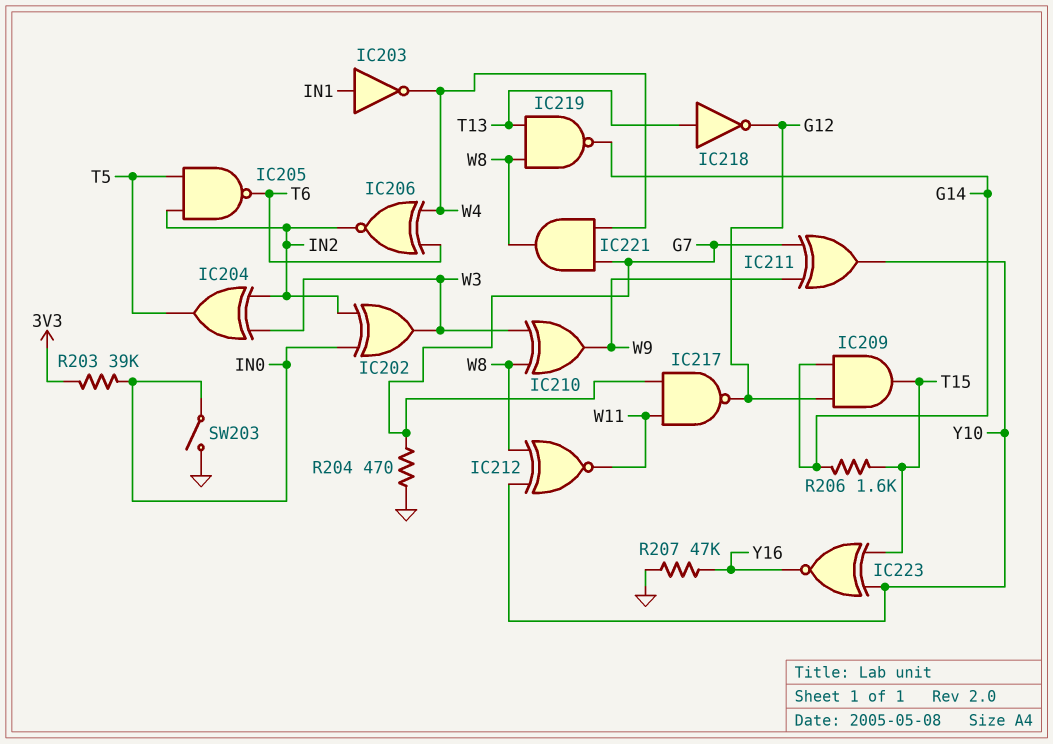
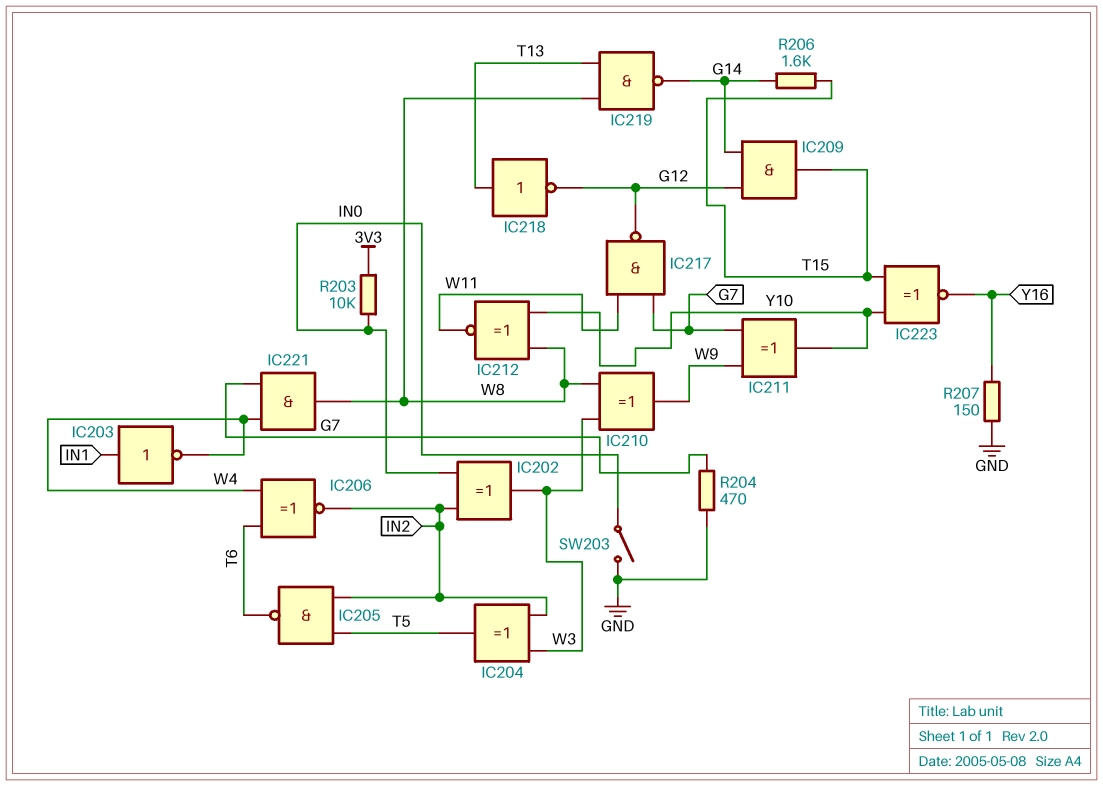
R203: 39k (3V3, IN0) -> 10k (3V3, IN0)
R207: 47k (GND, Y16) -> 150 (GND, Y16)

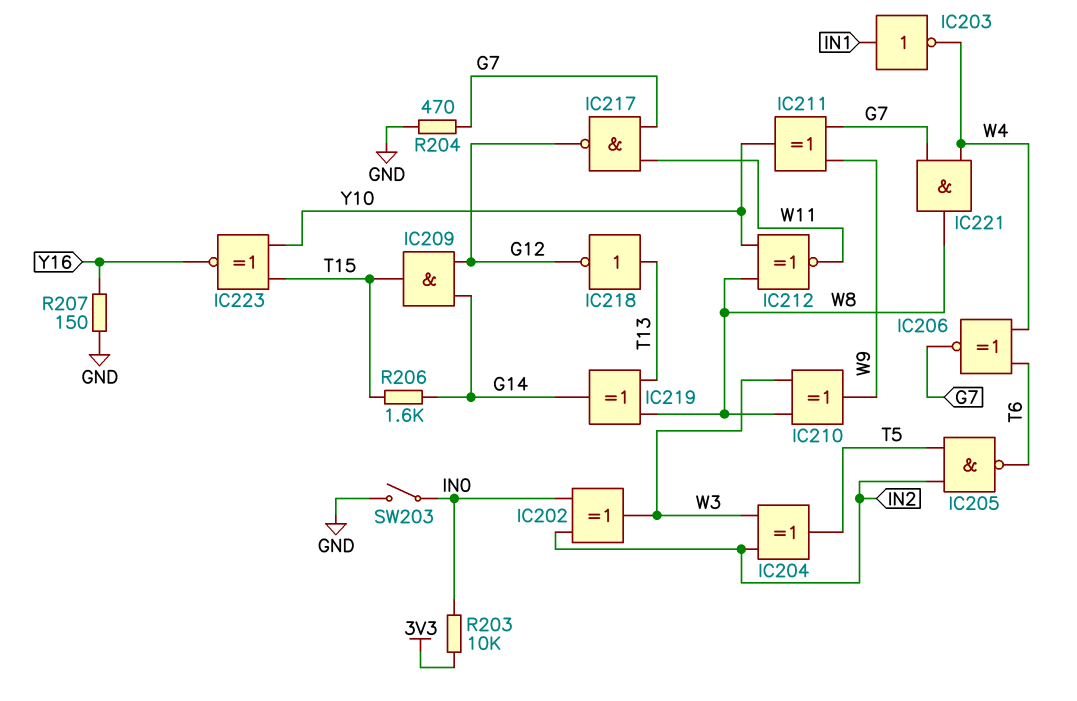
IC206: XNOR (in T6, in W4, out IN2) -> XNOR (in T6, in W4, out G7)
IC219: NAND (in T13, in W8, out G14) -> XOR (in T13, in W8, out G14)

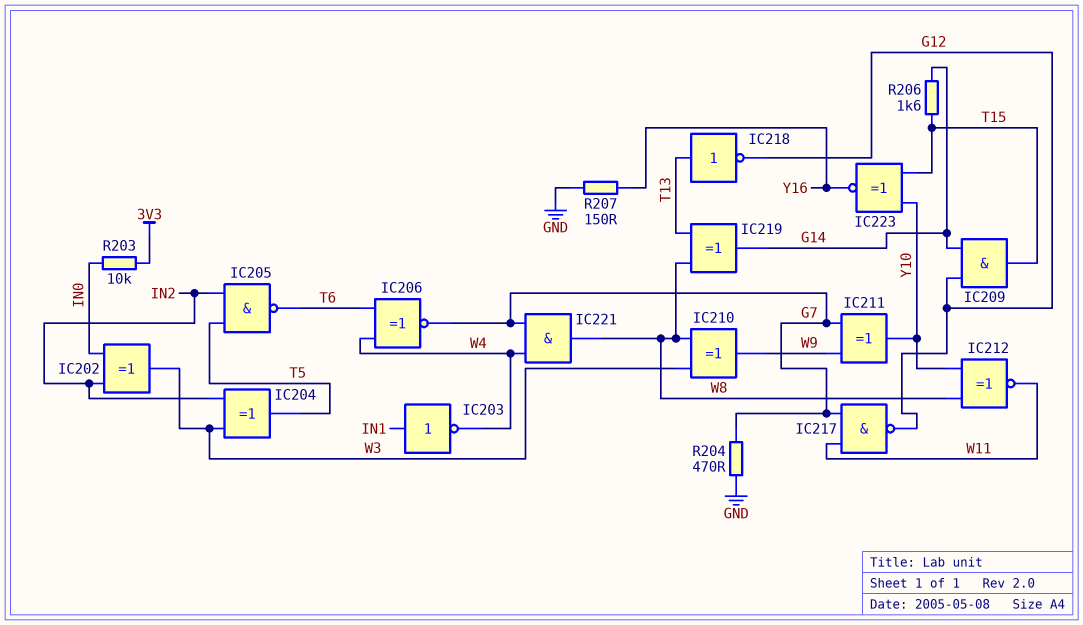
SW203: switch (GND, IN0) -> none

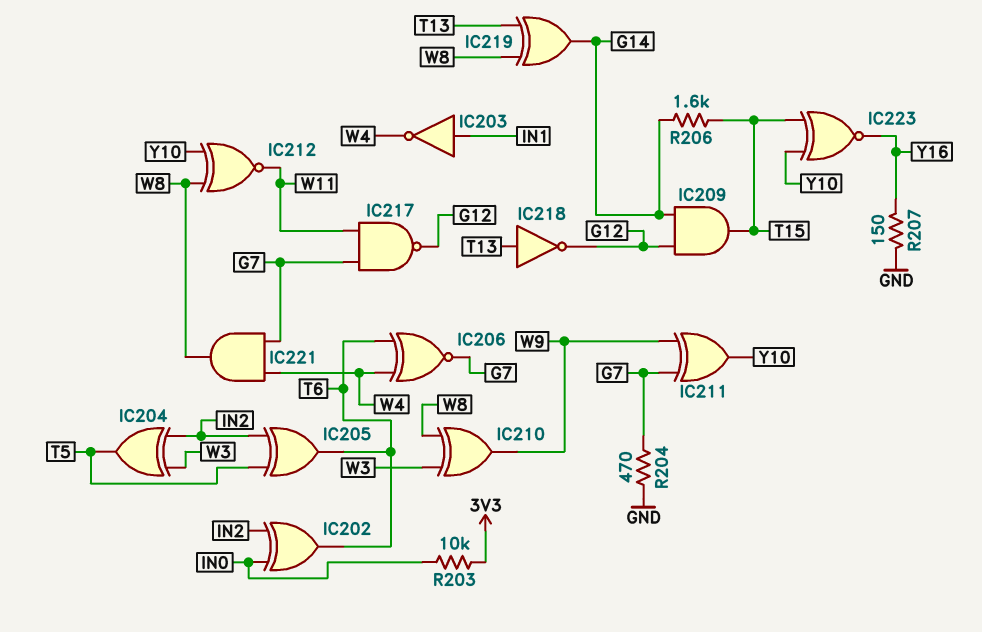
IC202: XOR (in IN0, in IN2, out W3) -> XOR (in IN0, in IN2, out T6)
IC205: NAND (in IN2, in T5, out T6) -> XOR (in IN2, in T5, out T6)

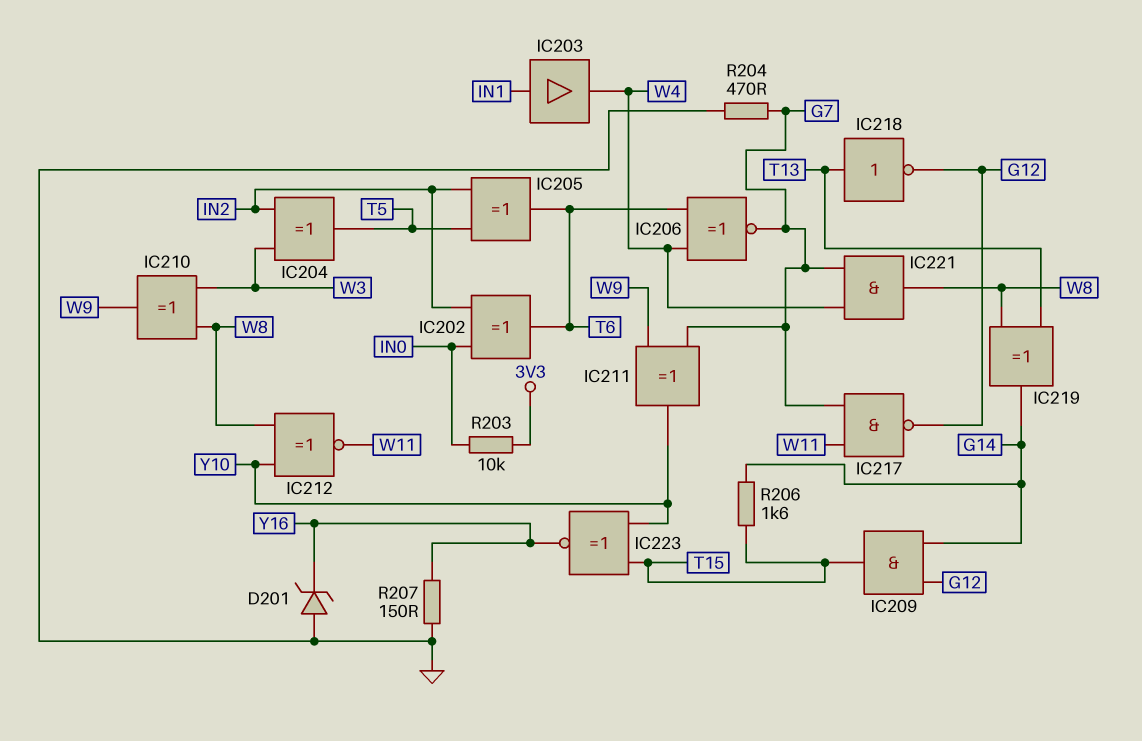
D201: none -> zener (A GND, K Y16)
IC203: NOT (in IN1, out W4) -> buffer (in IN1, out W4)

